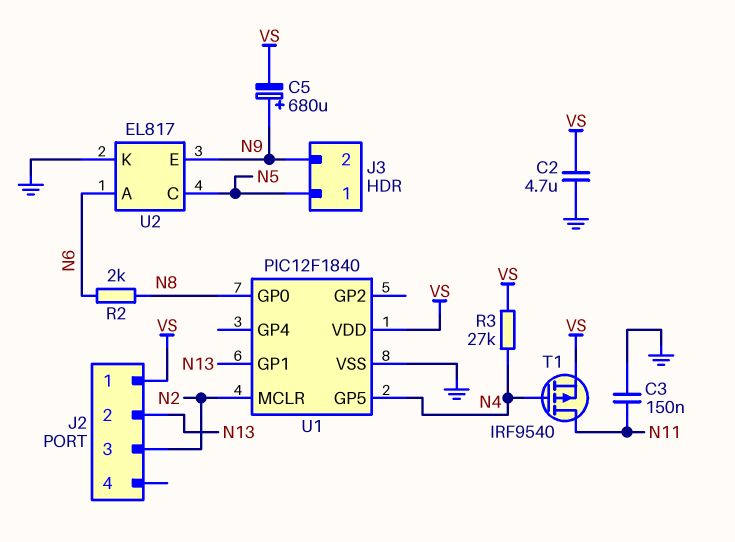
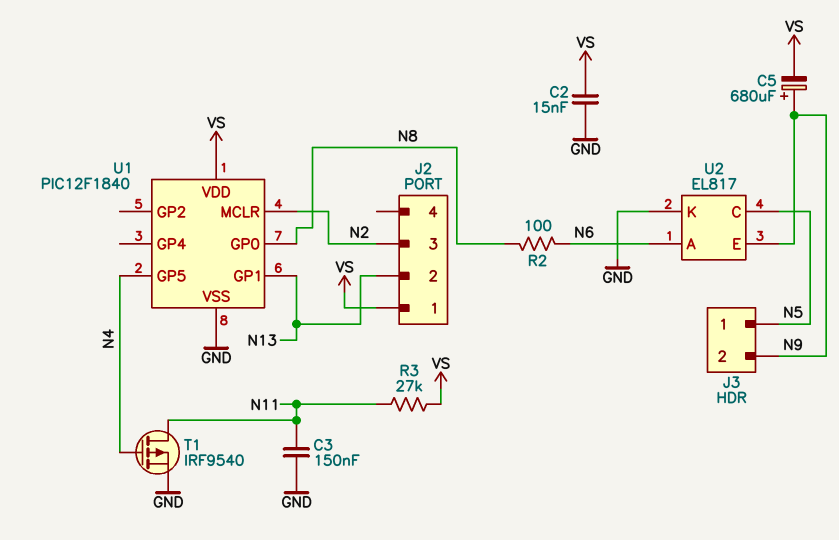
C2: 4.7uF (GND, VS) -> 15nF (GND, VS)
R2: 2k (N6, N8) -> 100 (N6, N8)
R3: 27k (N4, VS) -> 27k (N11, VS)
T1: PMOS IRF9540 (G N4, D N11, S VS) -> PMOS IRF9540 (G N4, D N11, S GND)

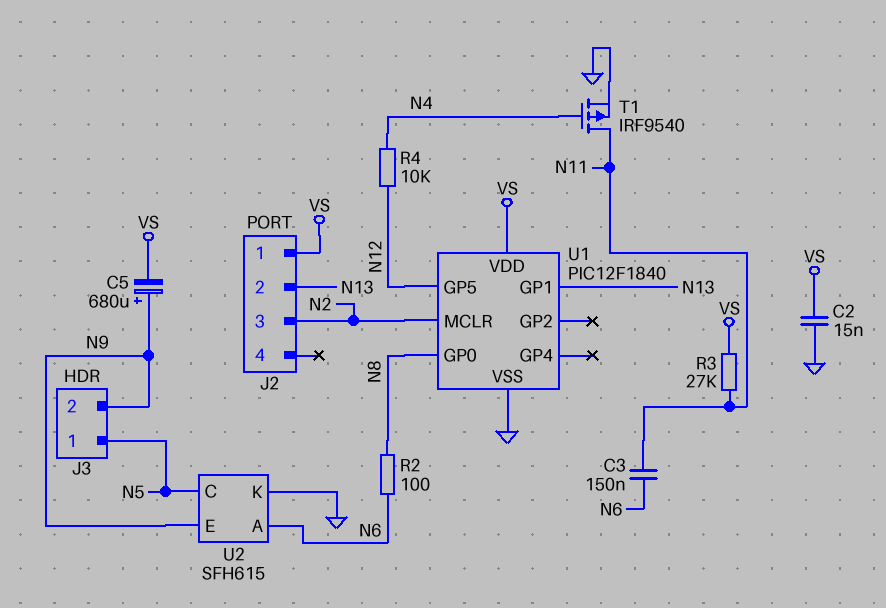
C3: 150nF (GND, N11) -> 150nF (N6, N11)
R4: none -> 10k (N4, N12)
U1 pin GP5: N4 -> N12
U2: EL817 -> SFH615

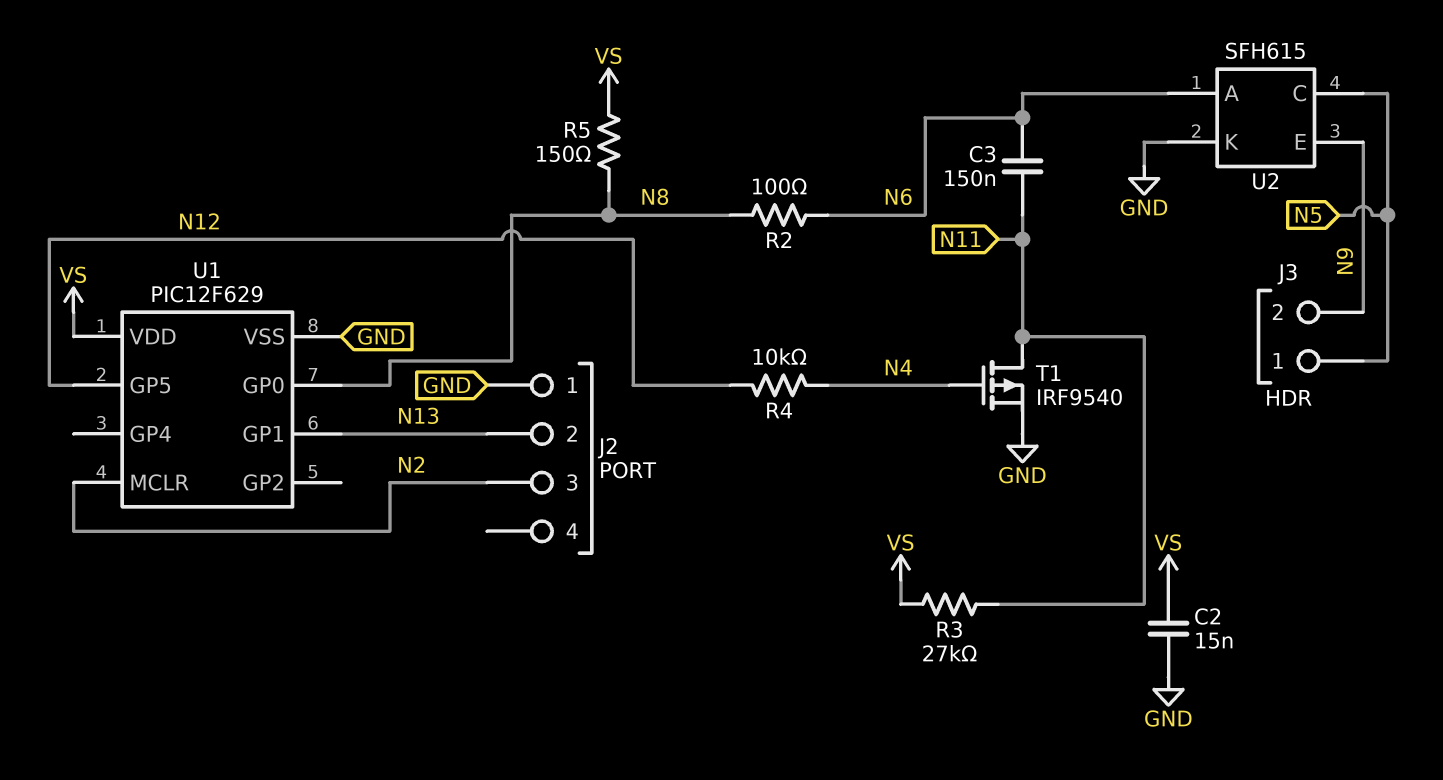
C5: 680uF (plus N9, minus VS) -> none
J2 pin 1: VS -> GND
R5: none -> 150 (N8, VS)
U1: PIC12F1840 -> PIC12F629

